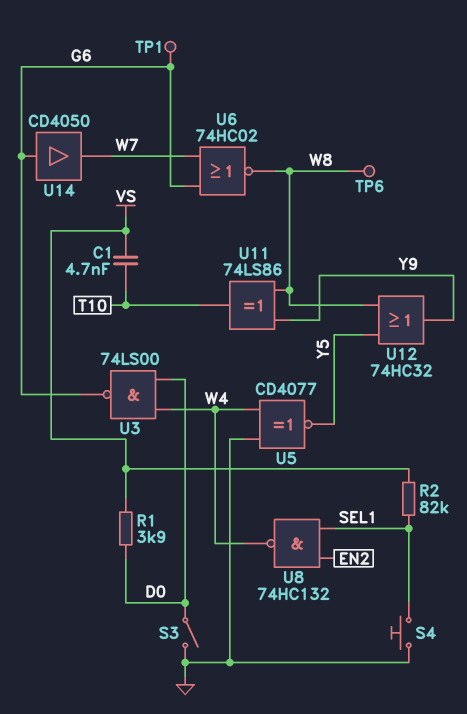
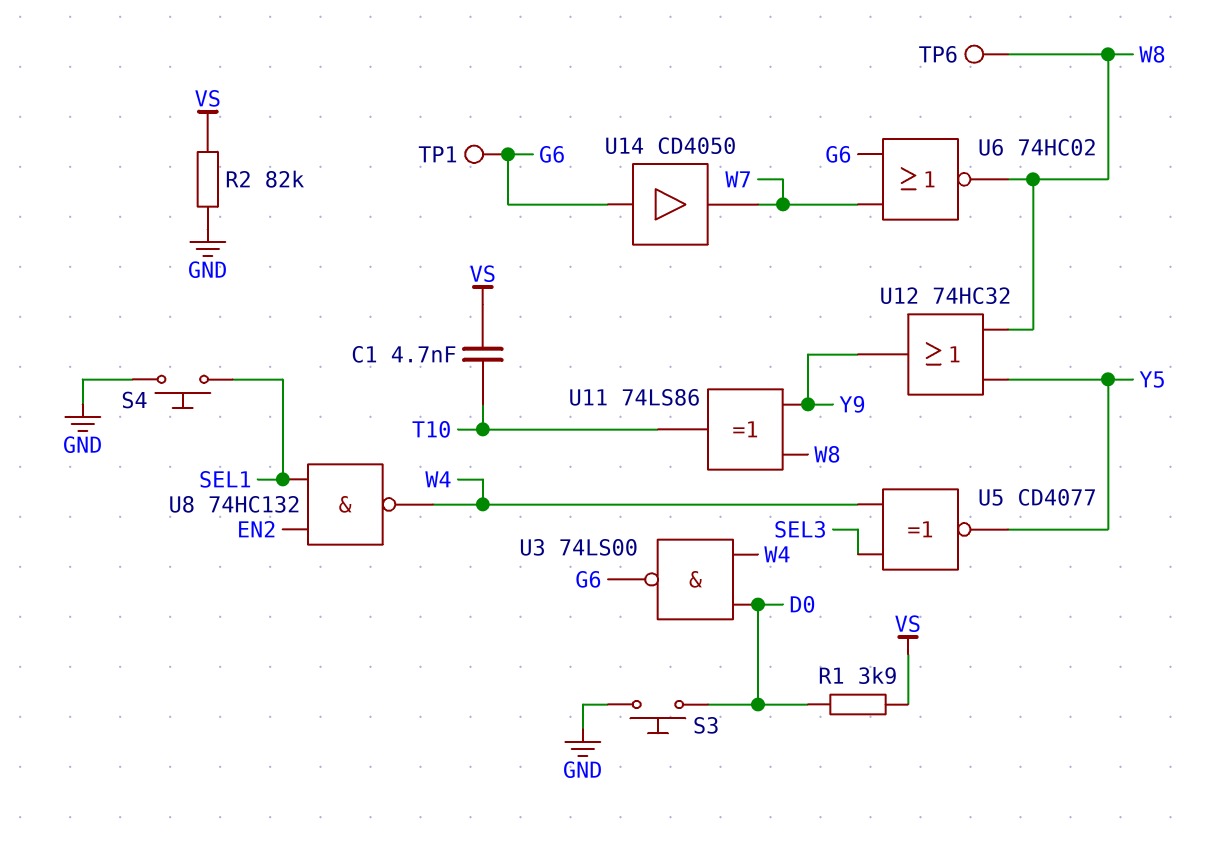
R2: 82k (SEL1, VS) -> 82k (GND, VS)
S3: switch (D0, GND) -> button (D0, GND)
U5: XNOR CD4077 (in GND, in W4, out Y5) -> XNOR CD4077 (in SEL3, in W4, out Y5)

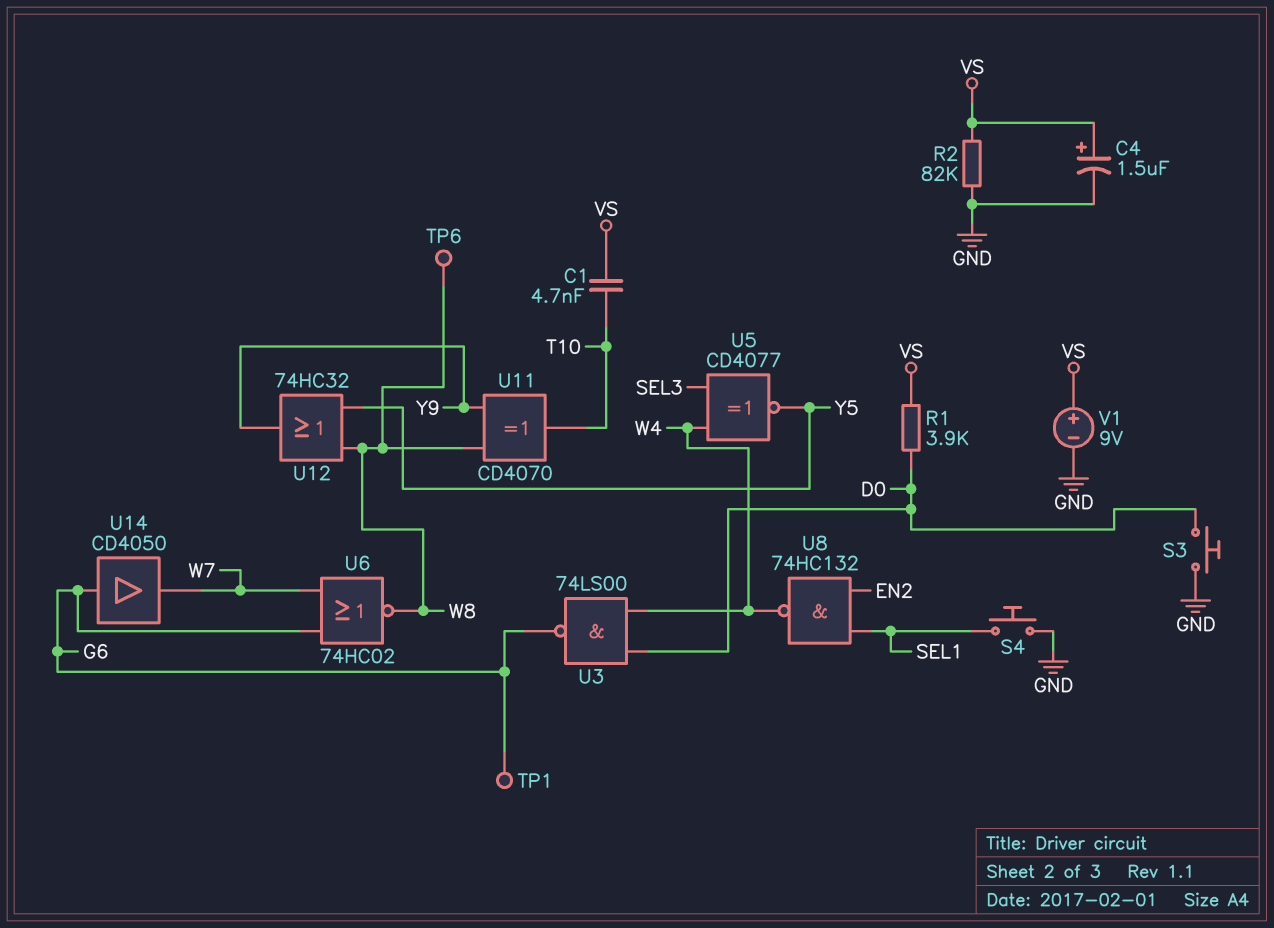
C4: none -> 1.5uF (plus VS, minus GND)
U11: XOR 74LS86 (in W8, in Y9, out T10) -> XOR CD4070 (in W8, in Y9, out T10)
V1: none -> 9V (plus VS, minus GND)

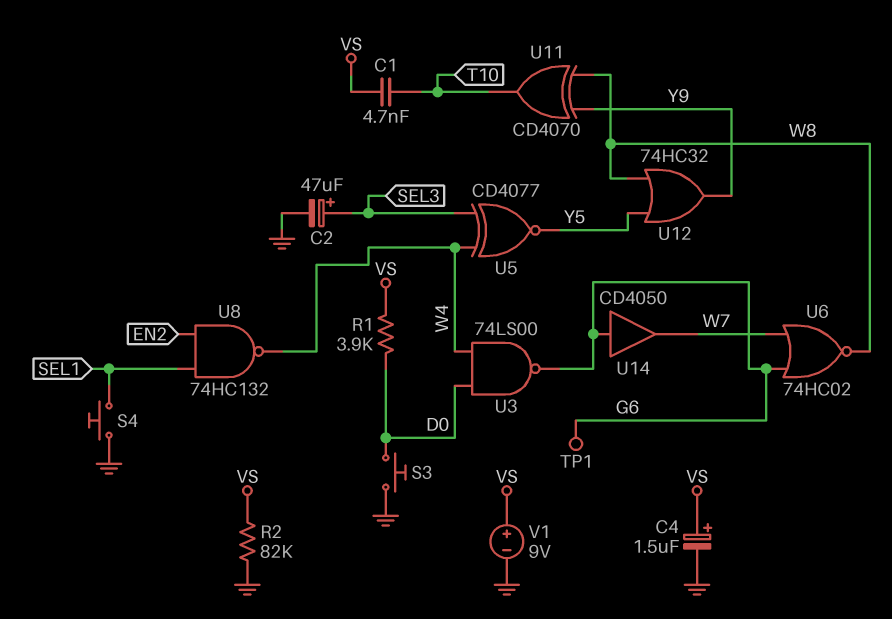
C2: none -> 47uF (plus SEL3, minus GND)
TP6: test point (W8) -> none

